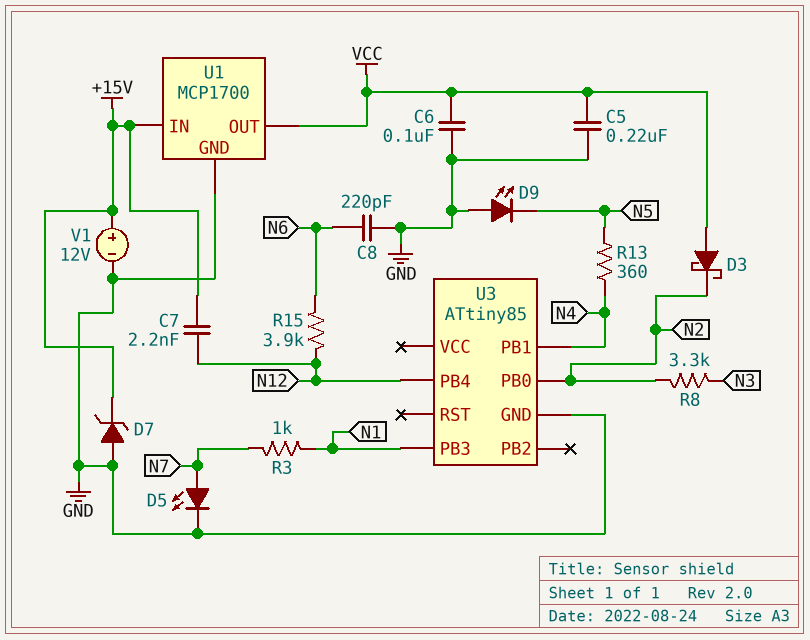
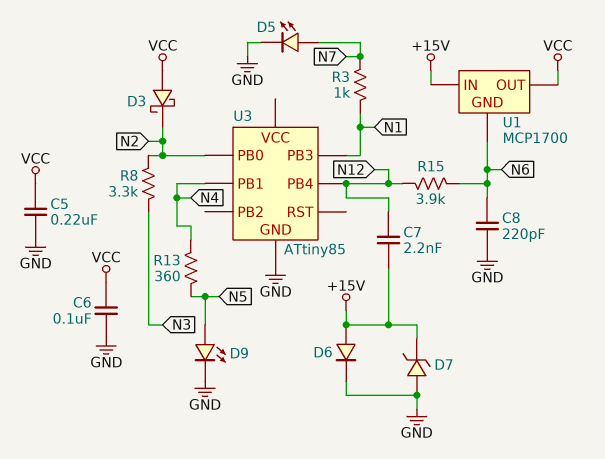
D6: none -> diode (A +15V, K GND)
D9: LED (A GND, K N5) -> LED (A N5, K GND)
U1 pin GND: GND -> N6
V1: 12V (plus +15V, minus GND) -> none

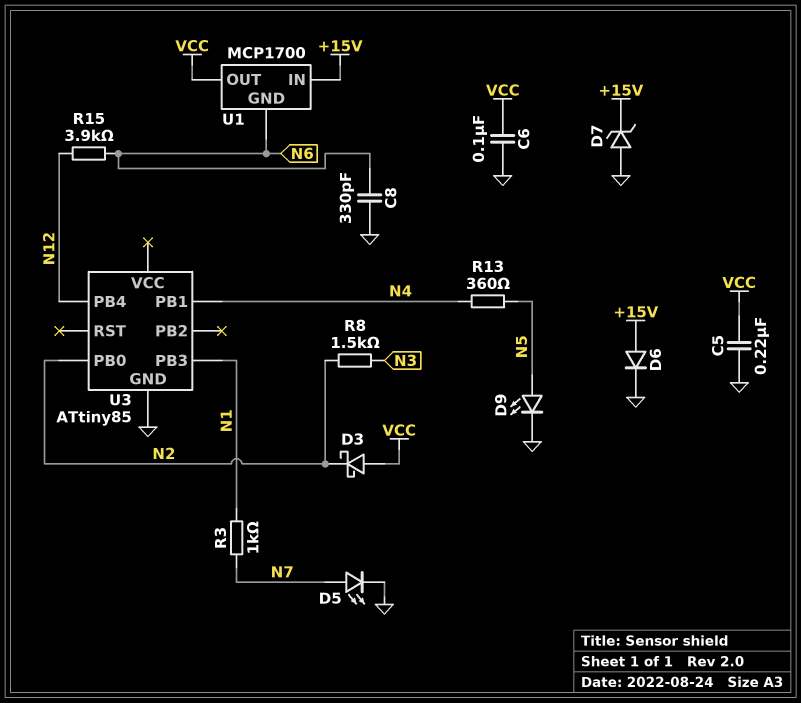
C7: 2.2nF (+15V, N12) -> none
C8: 220pF (GND, N6) -> 330pF (GND, N6)
R8: 3.3k (N2, N3) -> 1.5k (N2, N3)

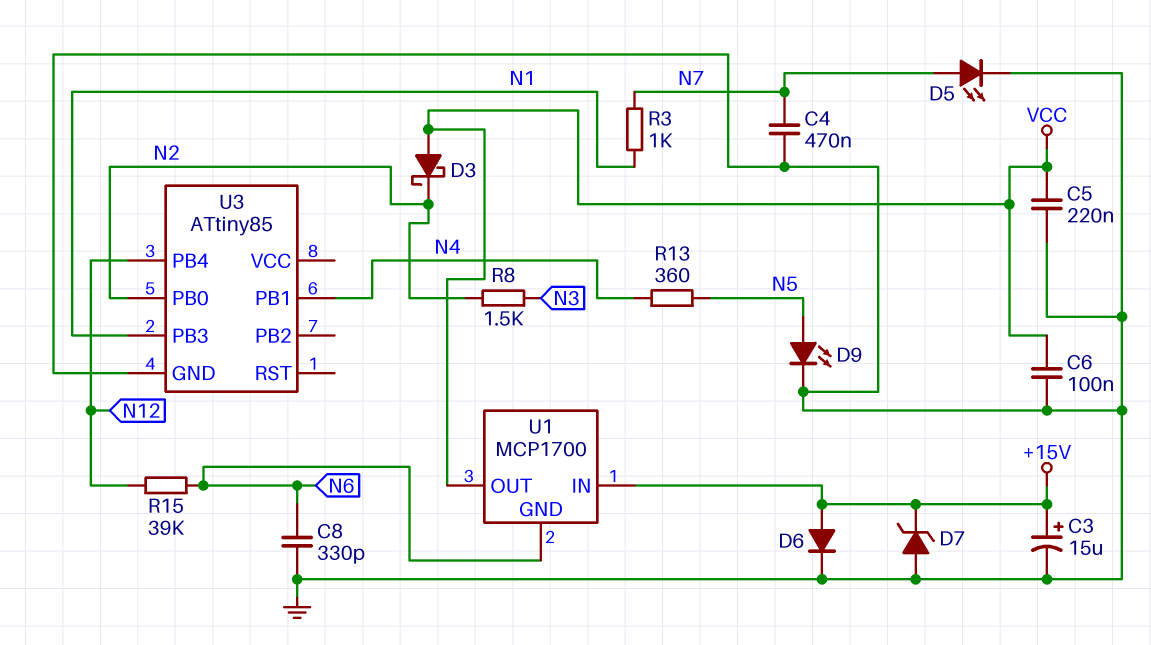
C3: none -> 15uF (plus +15V, minus GND)
C4: none -> 470nF (GND, N7)
R15: 3.9k (N6, N12) -> 39k (N6, N12)

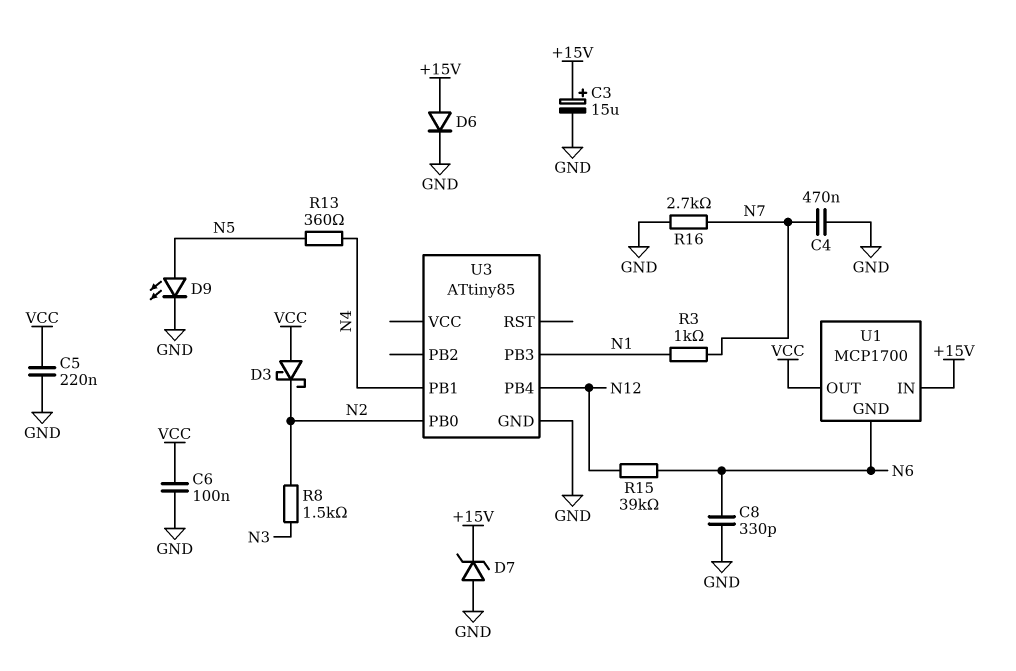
D5: LED (A N7, K GND) -> none
R16: none -> 2.7k (GND, N7)

